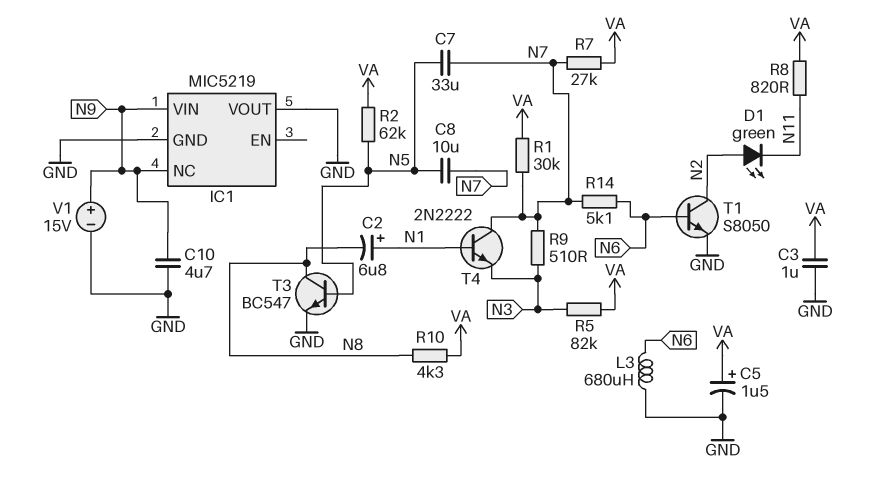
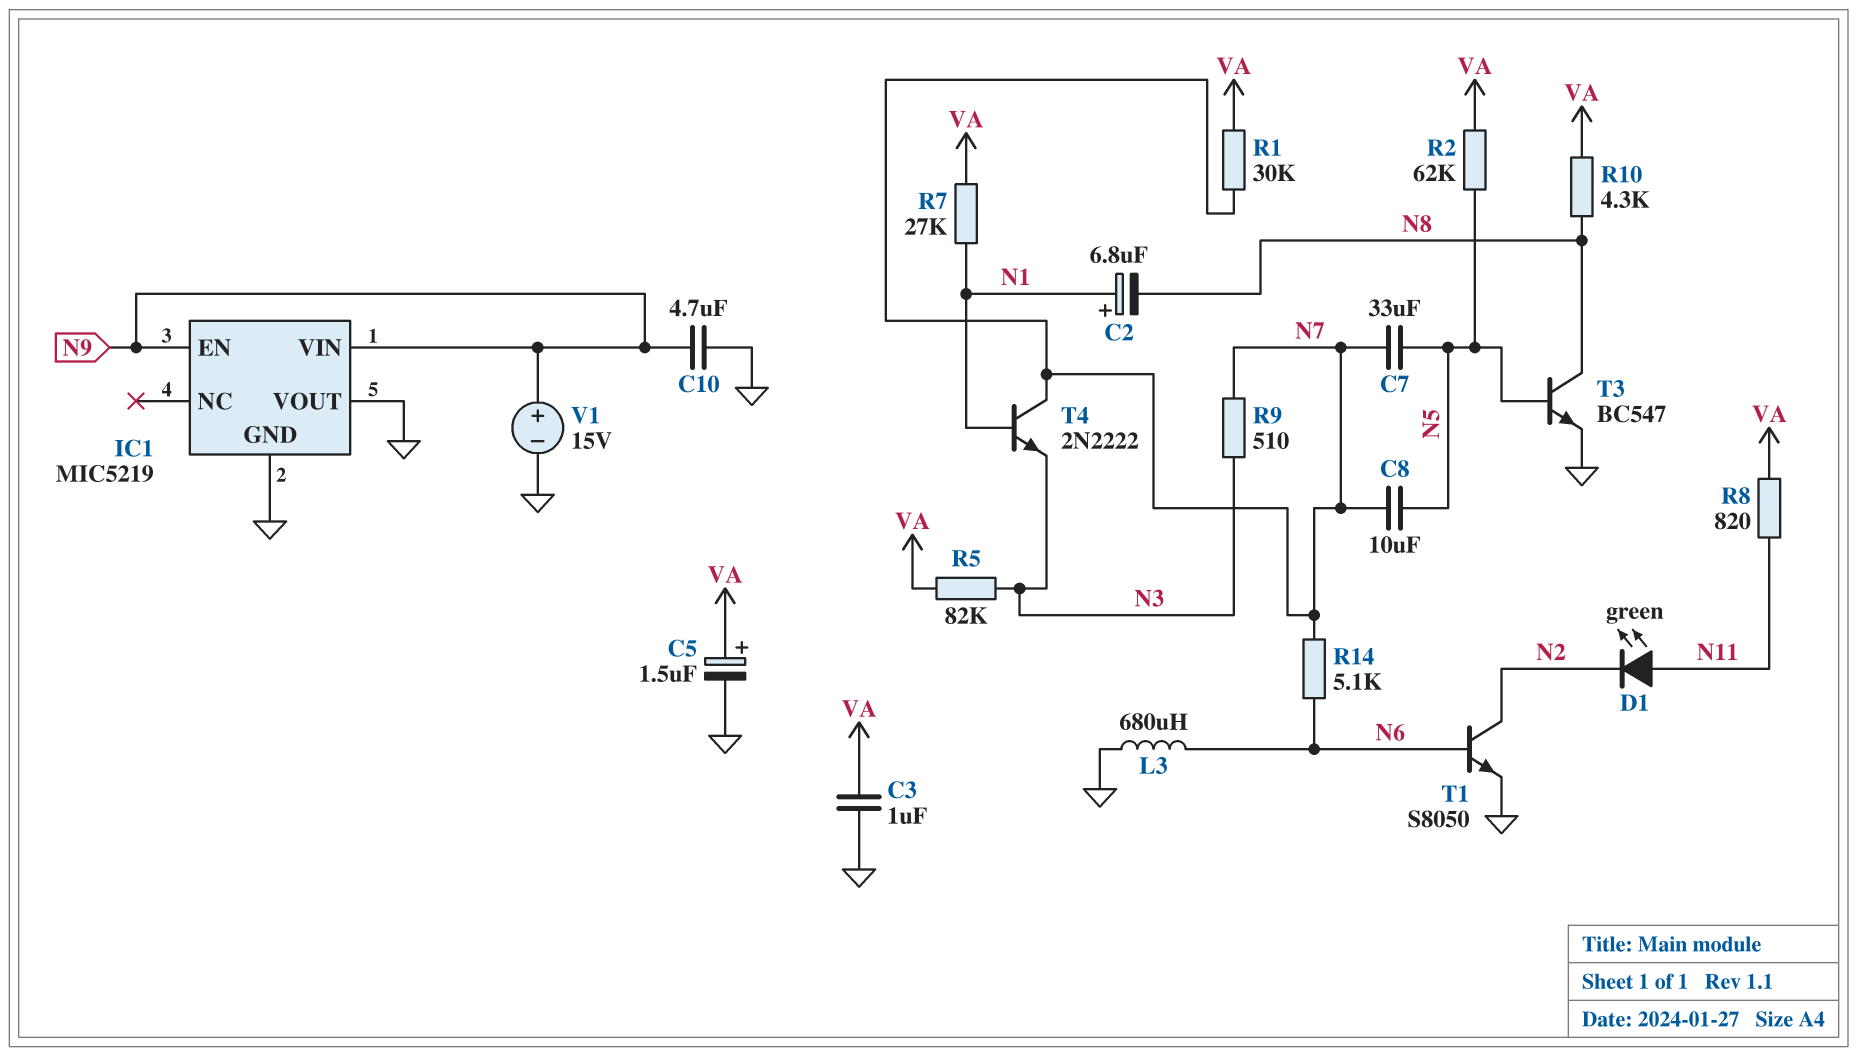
D1: LED green (A N2, K N11) -> LED green (A N11, K N2)
IC1 pin EN: none -> N9
IC1 pin NC: N9 -> none
R7: 27k (N7, VA) -> 27k (N1, VA)

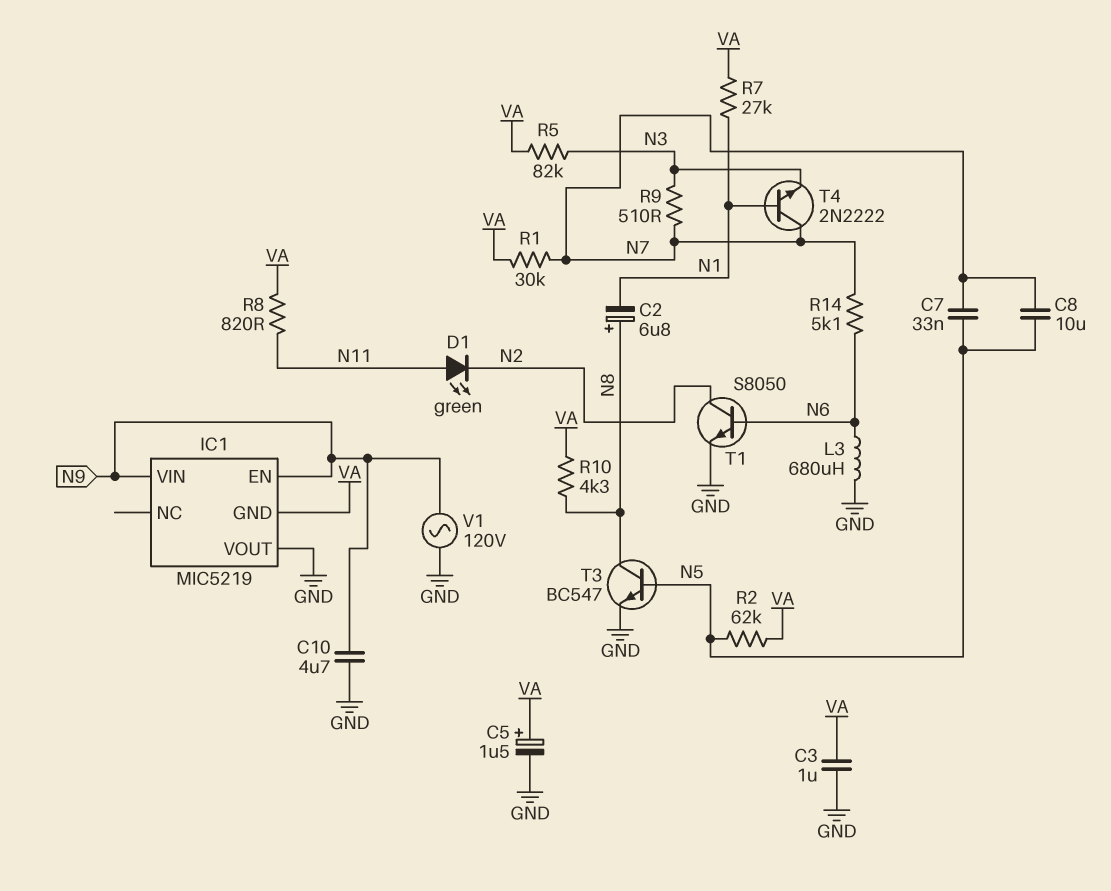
C2: 6.8uF (plus N1, minus N8) -> 6.8uF (plus N8, minus N1)
C7: 33uF (N5, N7) -> 33nF (N5, N7)
IC1 pin GND: GND -> VA
V1: 15V (plus N9, minus GND) -> AC 120V (GND, N9)

